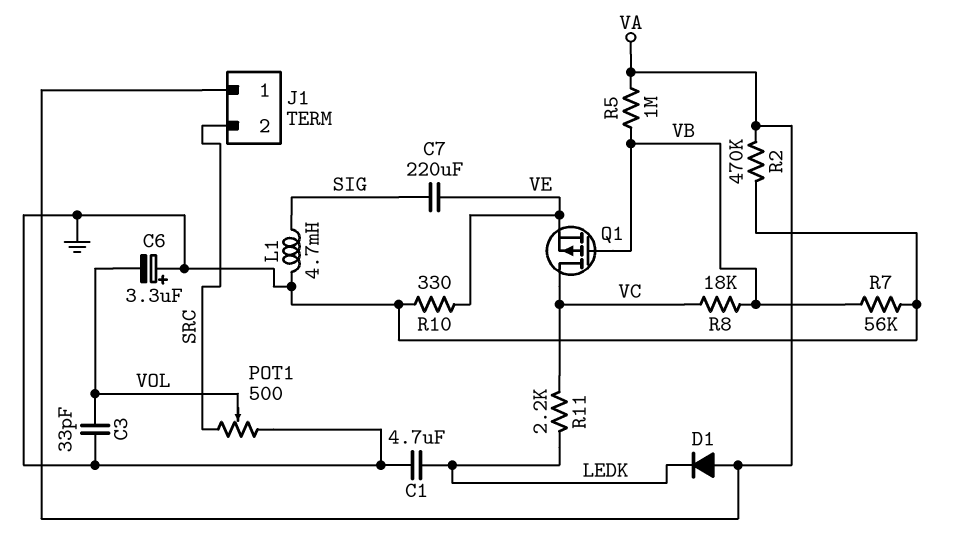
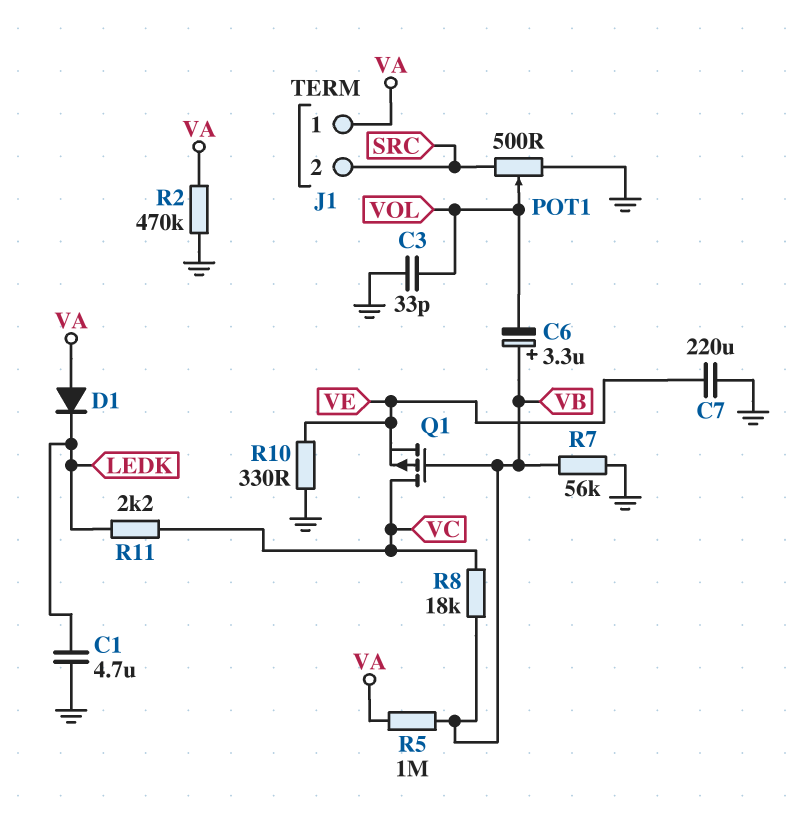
C6: 3.3uF (plus GND, minus VOL) -> 3.3uF (plus VB, minus VOL)
C7: 220uF (SIG, VE) -> 220uF (GND, VE)
L1: 4.7mH (GND, SIG) -> none

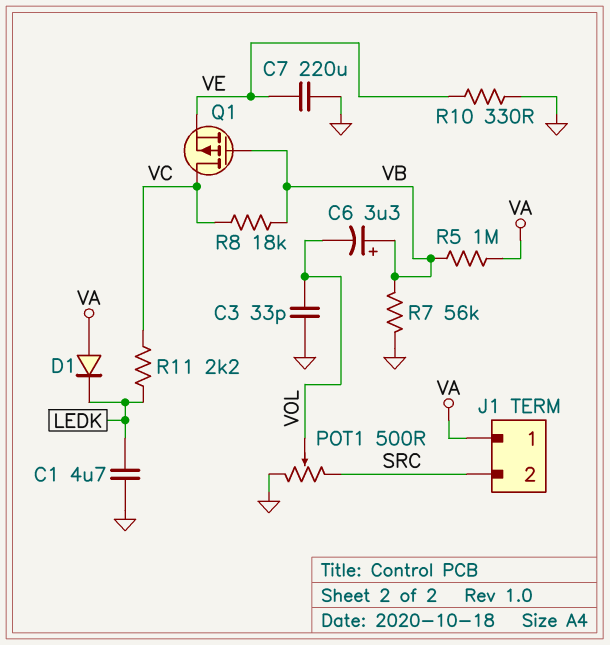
R2: 470k (GND, VA) -> none

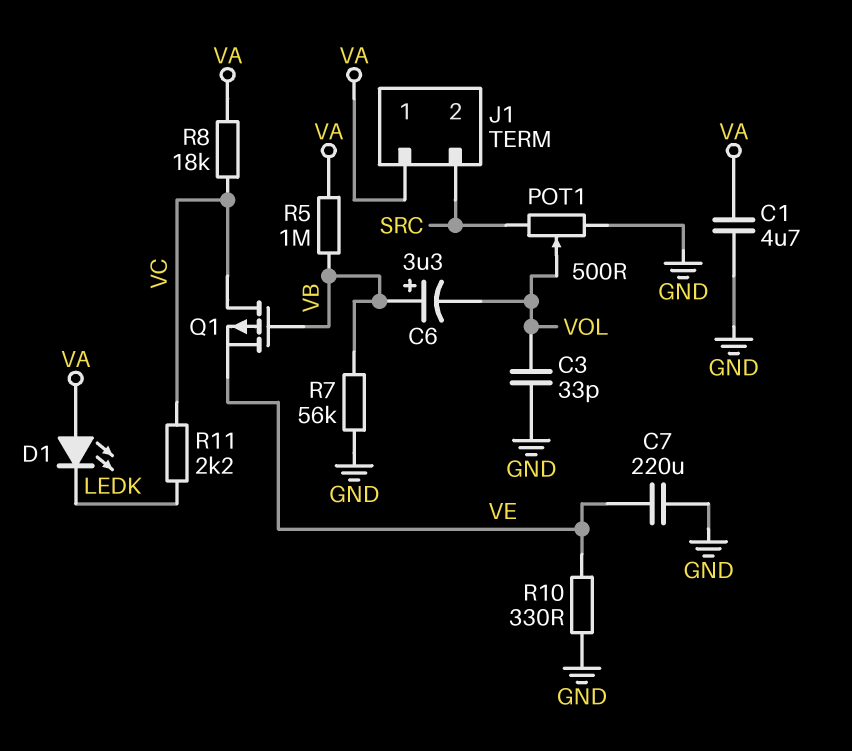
C1: 4.7uF (GND, LEDK) -> 4.7uF (GND, VA)
D1: diode (A VA, K LEDK) -> LED (A VA, K LEDK)
R8: 18k (VB, VC) -> 18k (VA, VC)

